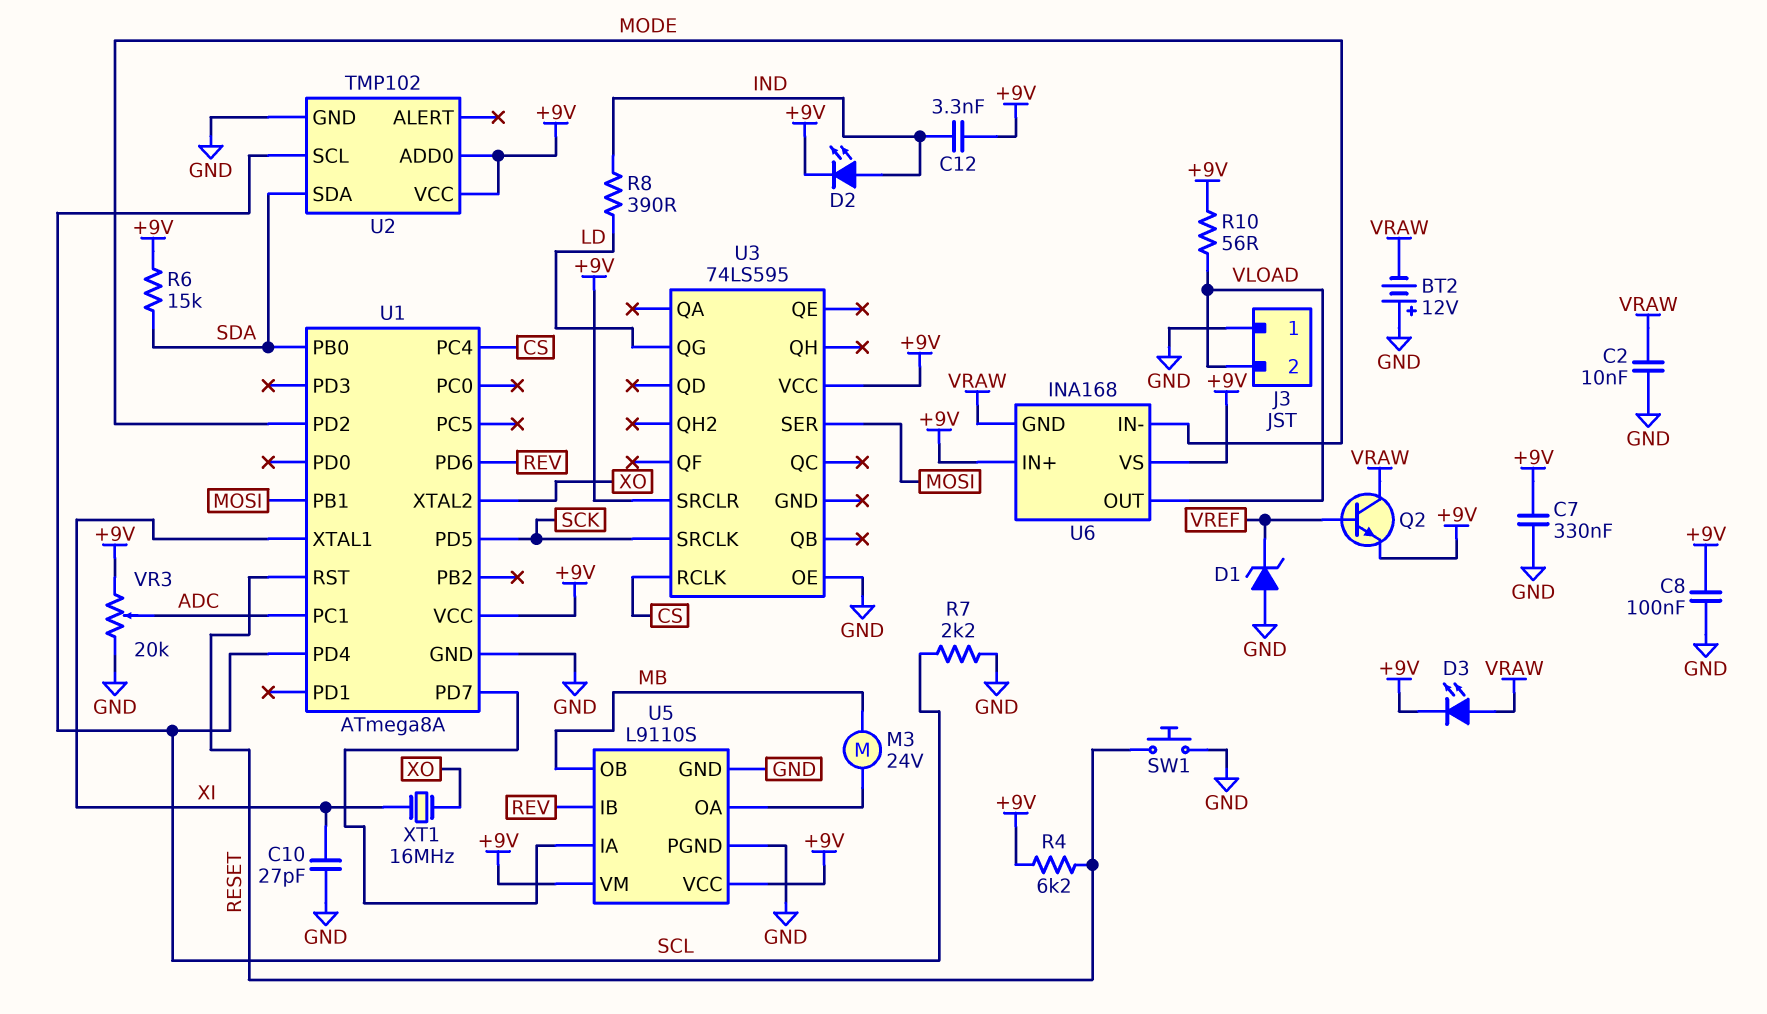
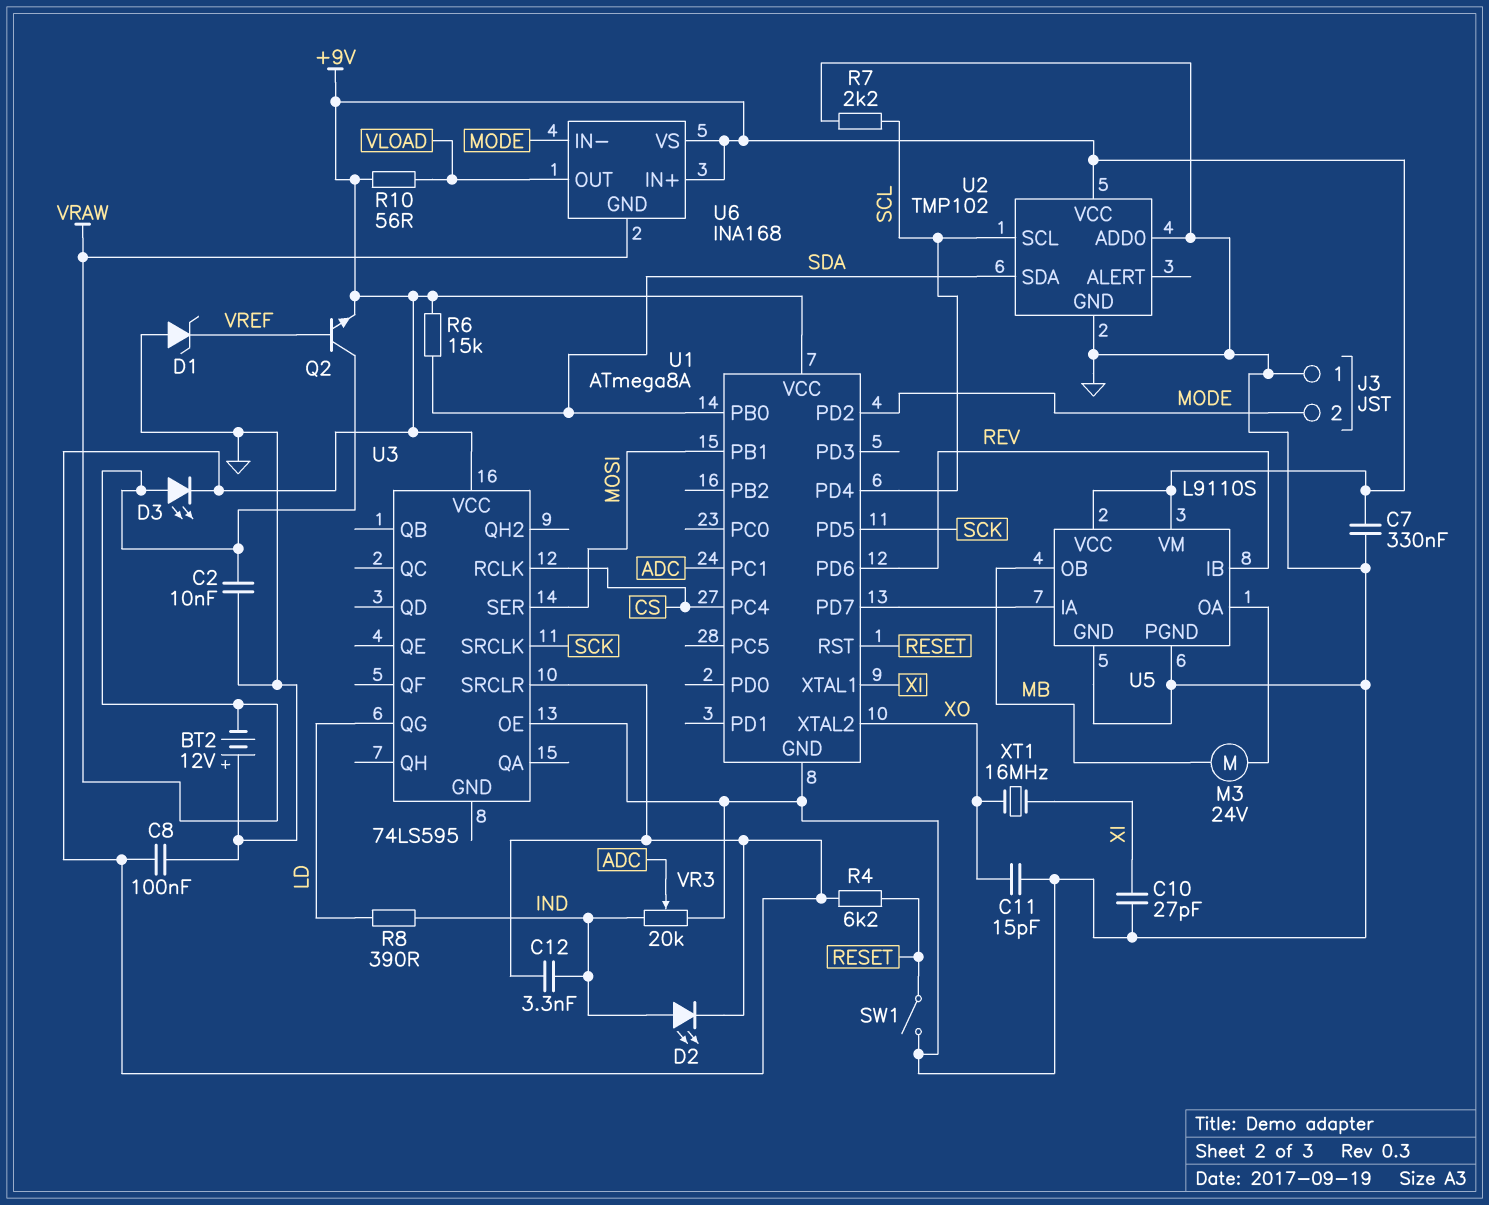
C11: none -> 15pF (GND, XO)
J3 pin 2: VLOAD -> MODE
SW1: button (GND, RESET) -> switch (GND, RESET)
U2 pin ADD0: +9V -> GND
VR3: 20k (+9V, GND, wiper ADC) -> 20k (GND, IND, wiper ADC)

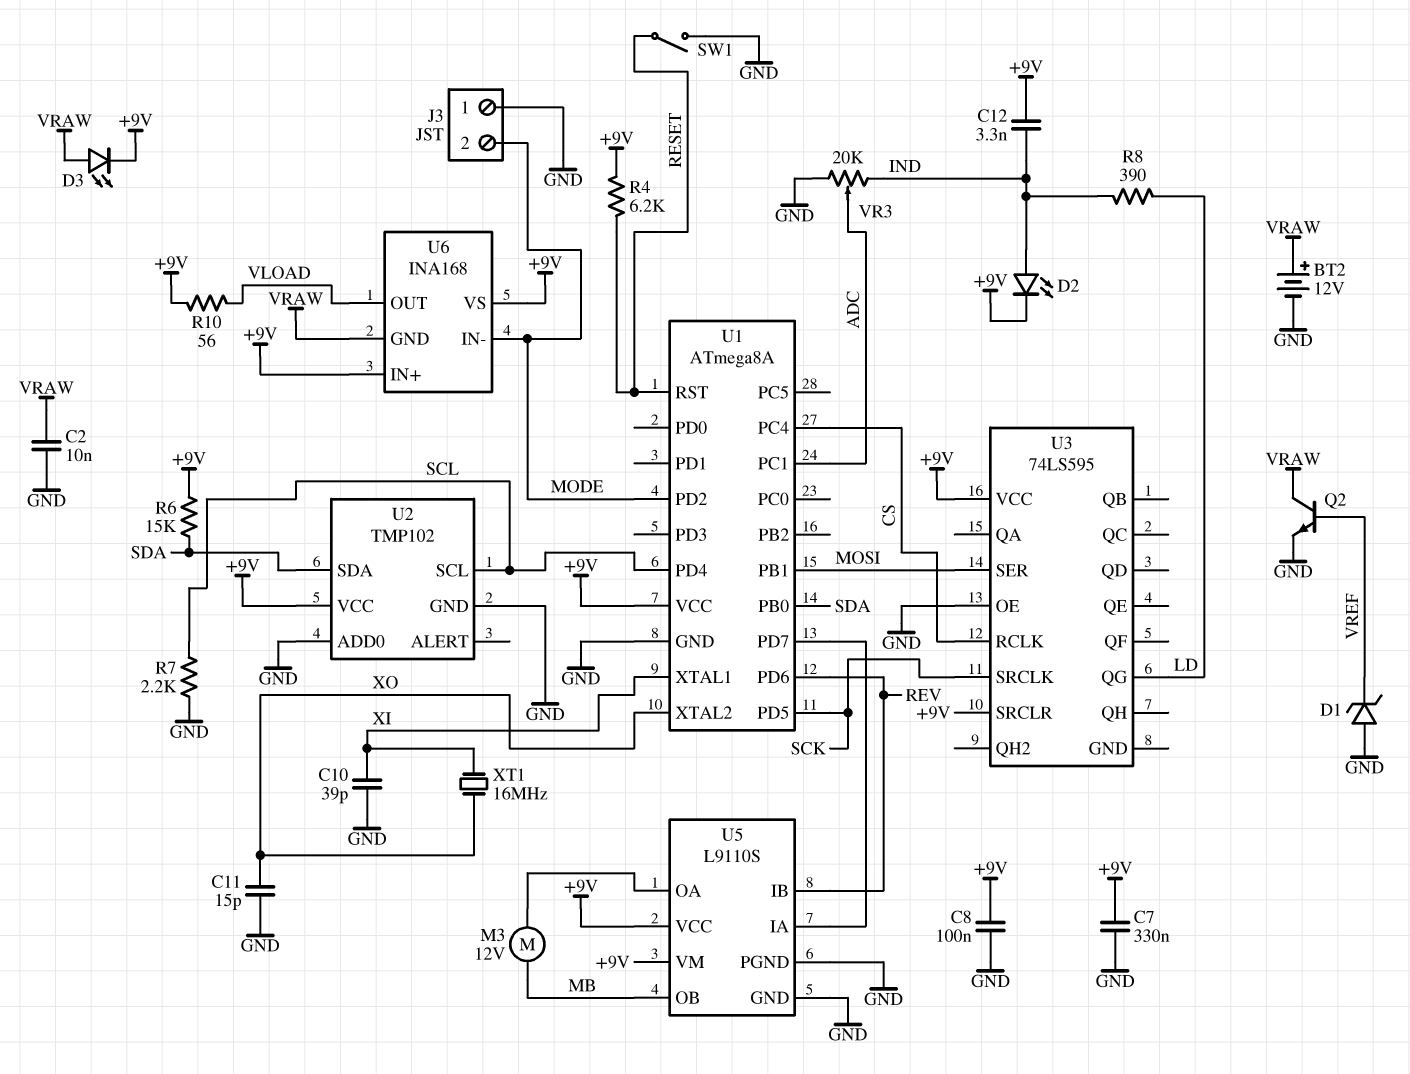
BT2: 12V (plus GND, minus VRAW) -> 12V (plus VRAW, minus GND)
C10: 27pF (GND, XI) -> 39pF (GND, XI)
M3: motor 24V (MB, U5/OA) -> motor 12V (MB, U5/OA)
Q2: NPN (B VREF, C VRAW, E +9V) -> NPN (B VREF, C VRAW, E GND)

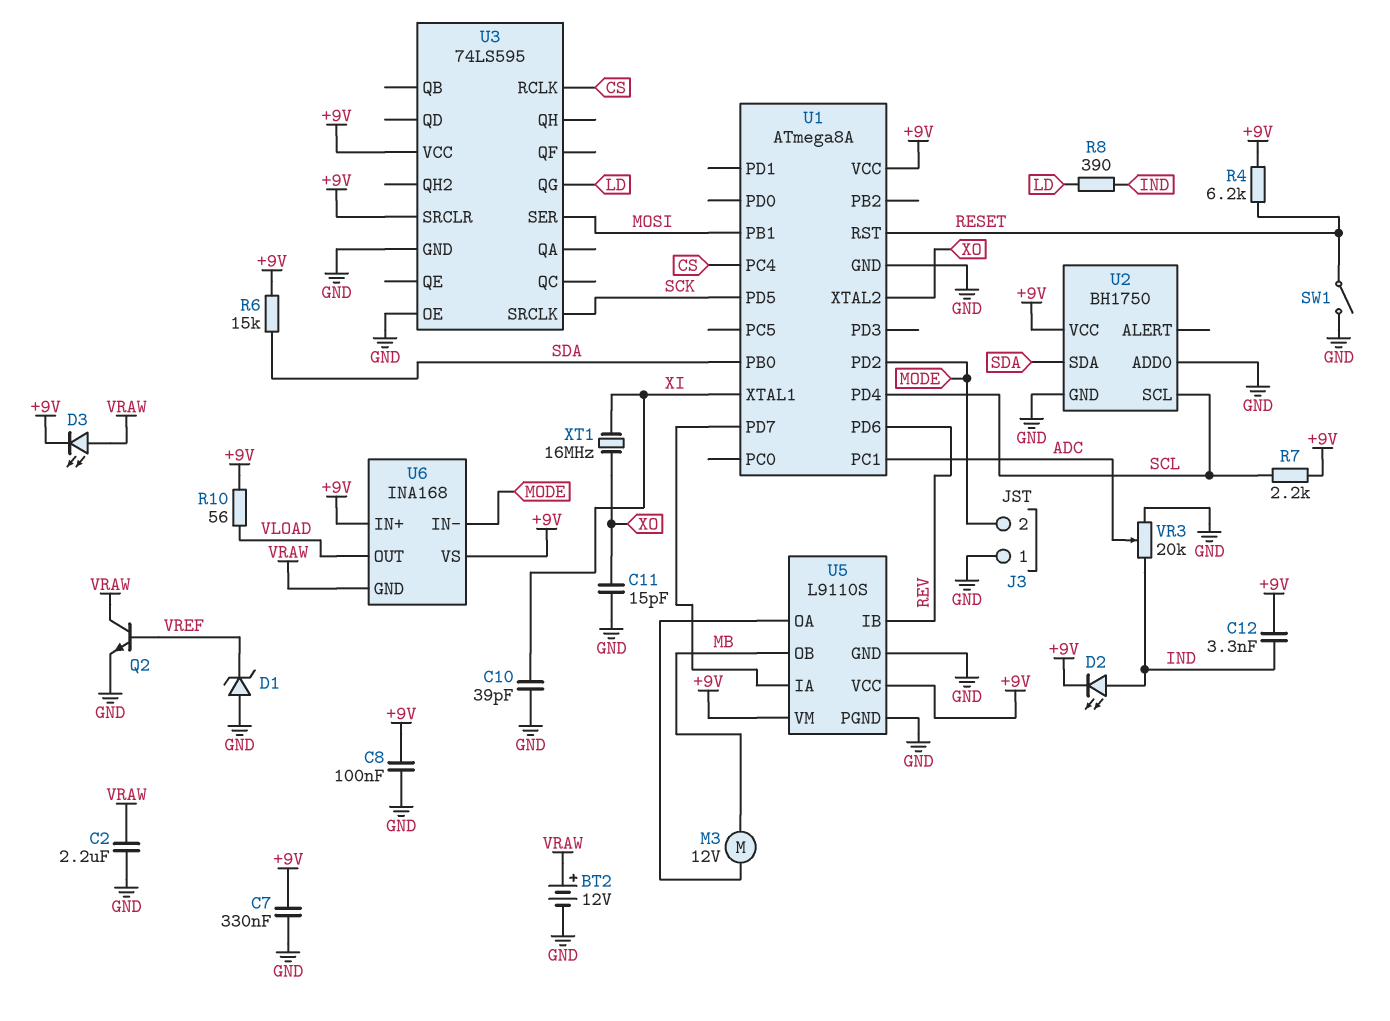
C2: 10nF (GND, VRAW) -> 2.2uF (GND, VRAW)
R7: 2.2k (GND, SCL) -> 2.2k (+9V, SCL)
U2: TMP102 -> BH1750
U3 pin GND: none -> GND

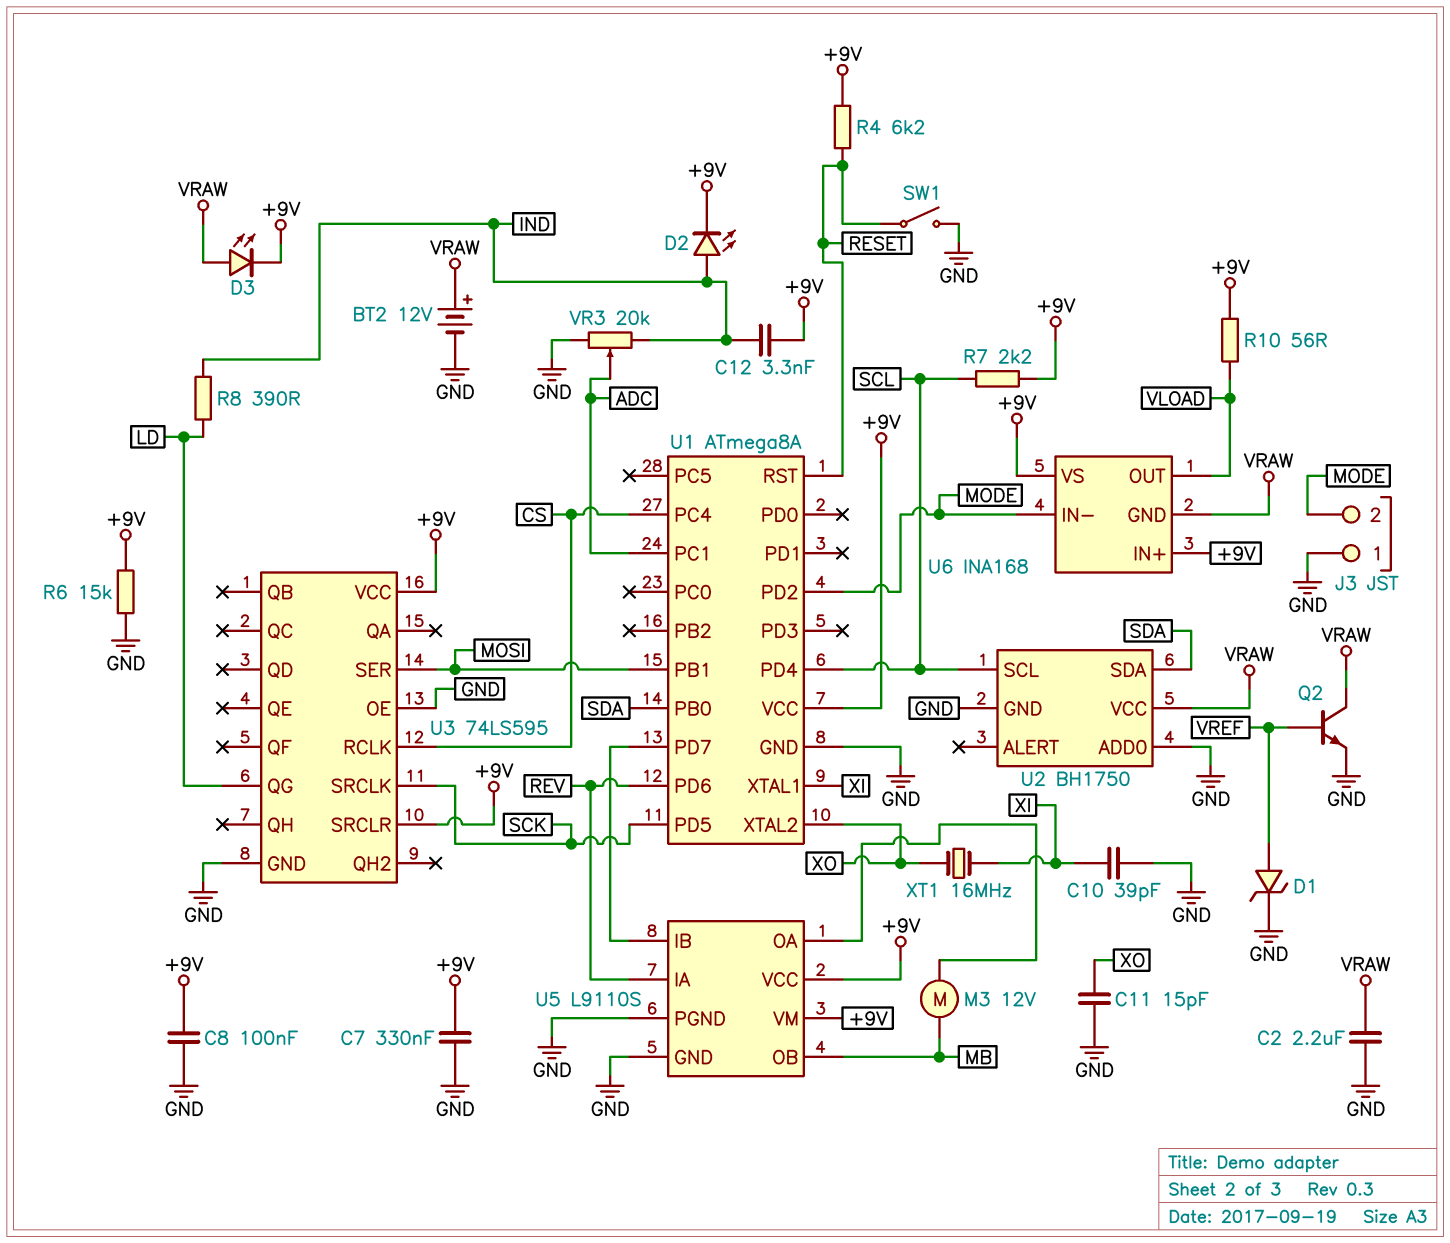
D1: zener (A GND, K VREF) -> zener (A VREF, K GND)
R6: 15k (+9V, SDA) -> 15k (+9V, GND)
U2 pin VCC: +9V -> VRAW
U5 pin IA: U1/PD7 -> REV
U5 pin IB: REV -> U1/PD7

